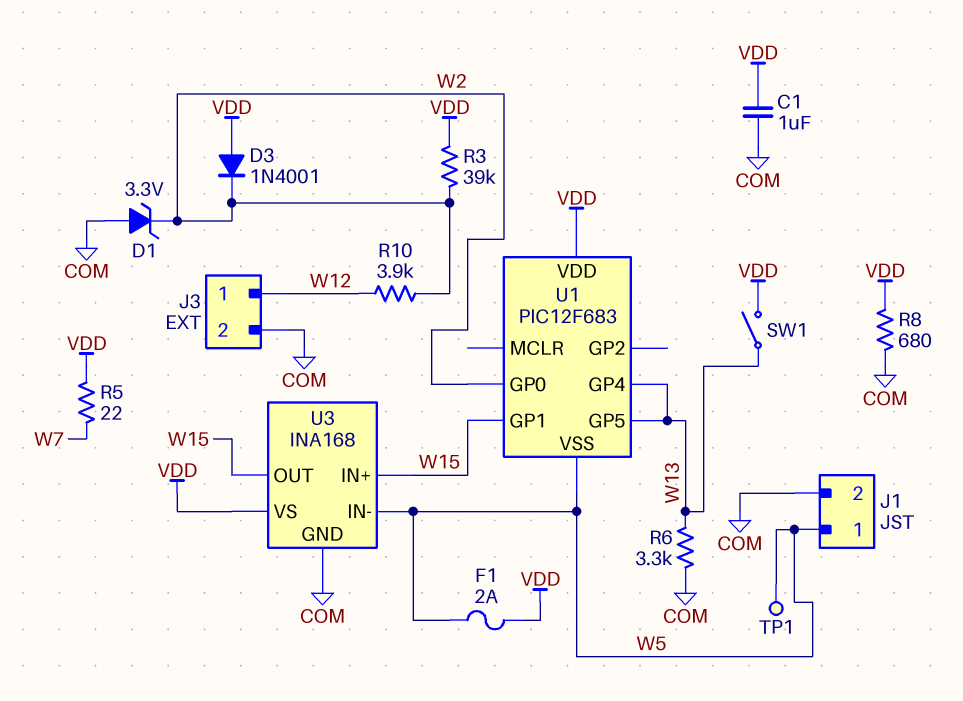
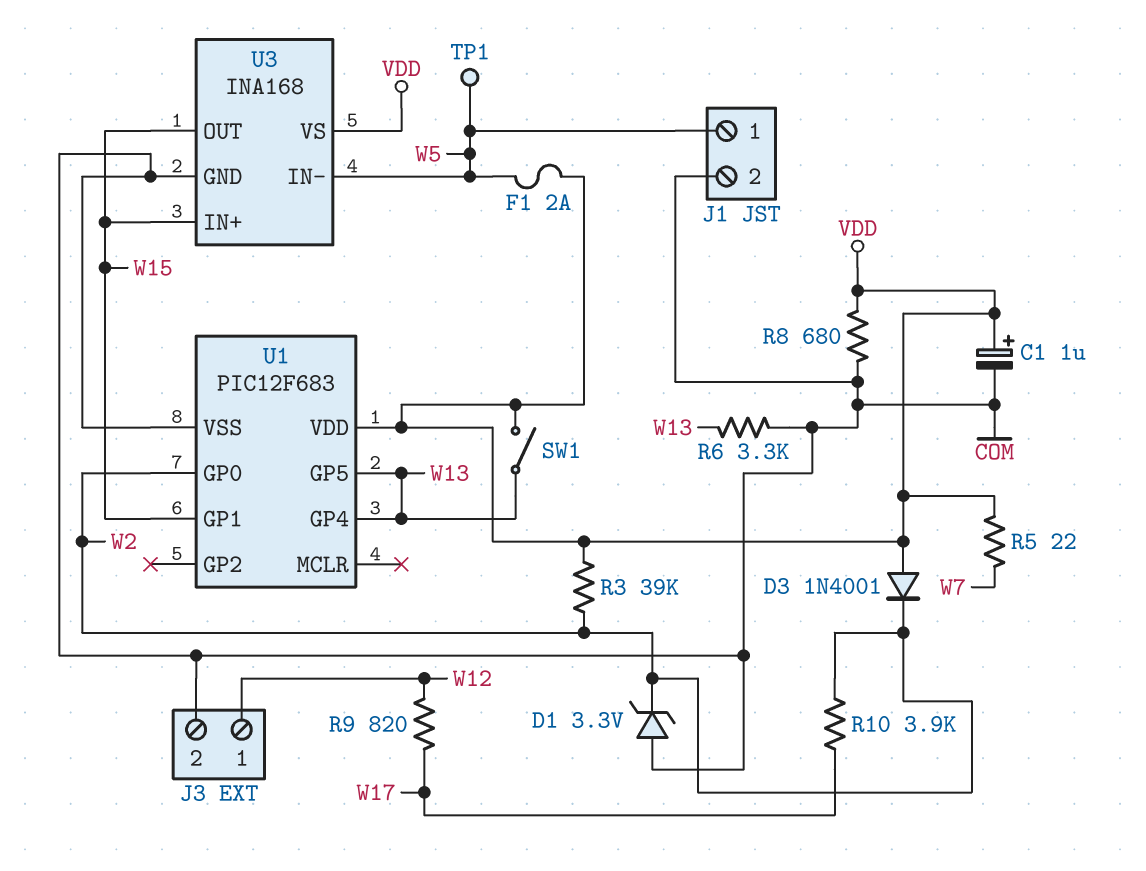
C1: 1uF (COM, VDD) -> 1uF (plus VDD, minus COM)
R9: none -> 820 (W12, W17)
R10: 3.9k (W2, W12) -> 3.9k (W2, W17)
U1 pin VSS: W5 -> COM

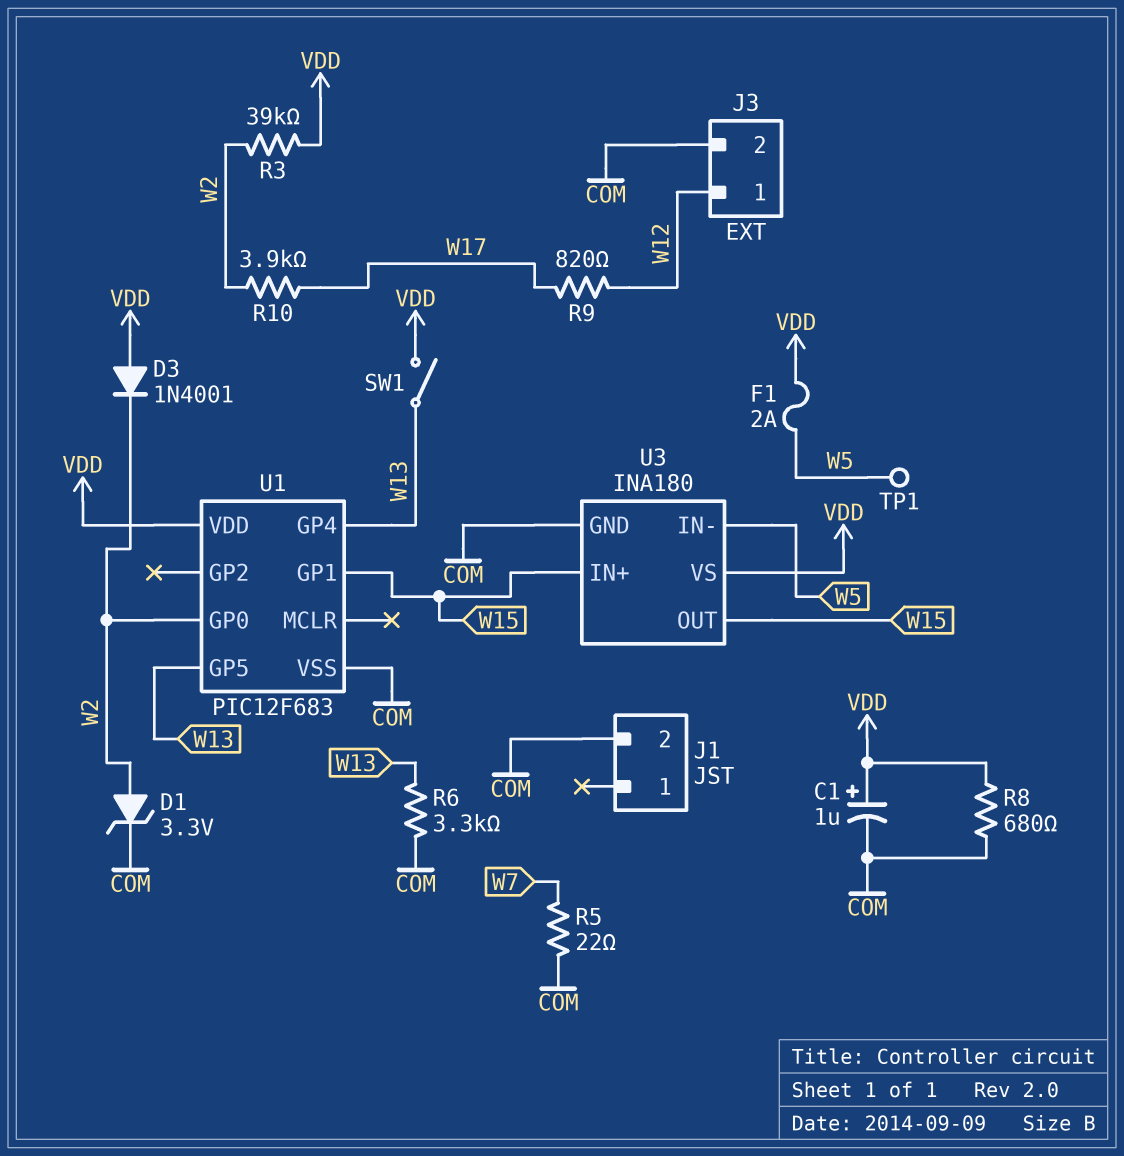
D1: zener 3.3V (A COM, K W2) -> zener 3.3V (A W2, K COM)
J1 pin 1: W5 -> none
R5: 22 (VDD, W7) -> 22 (COM, W7)
U3: INA168 -> INA180

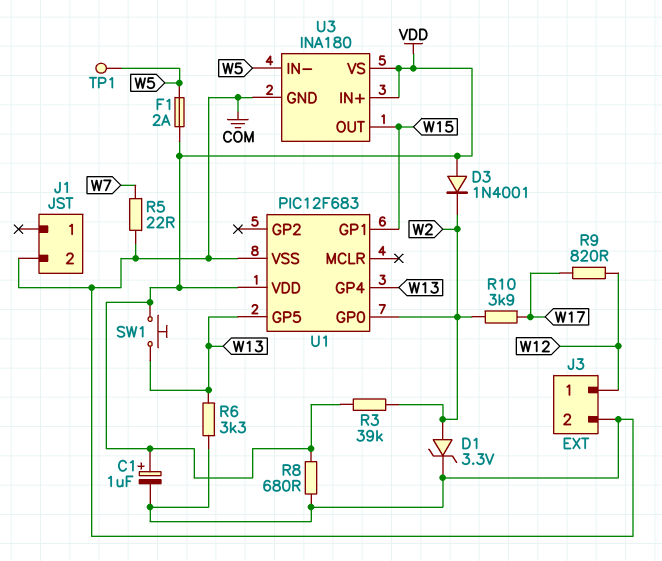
SW1: switch (VDD, W13) -> button (VDD, W13)
U3 pin IN+: W15 -> VDD

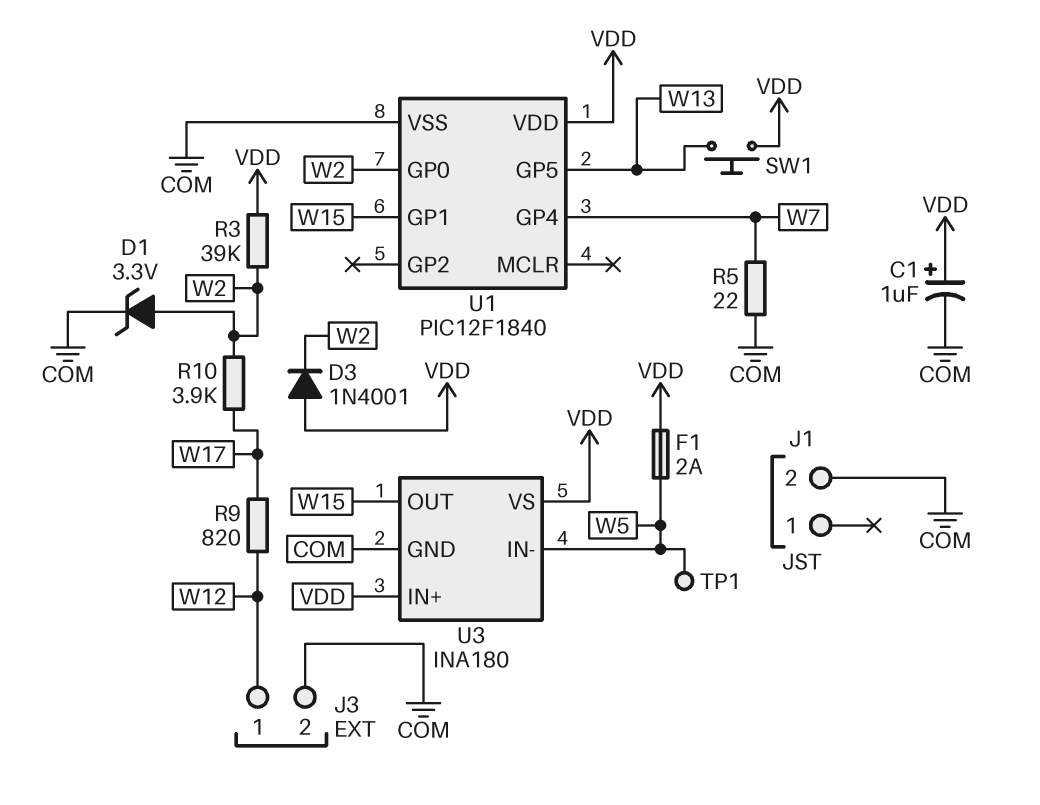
R6: 3.3k (COM, W13) -> none
R8: 680 (COM, VDD) -> none
U1: PIC12F683 -> PIC12F1840
U1 pin GP4: W13 -> W7

